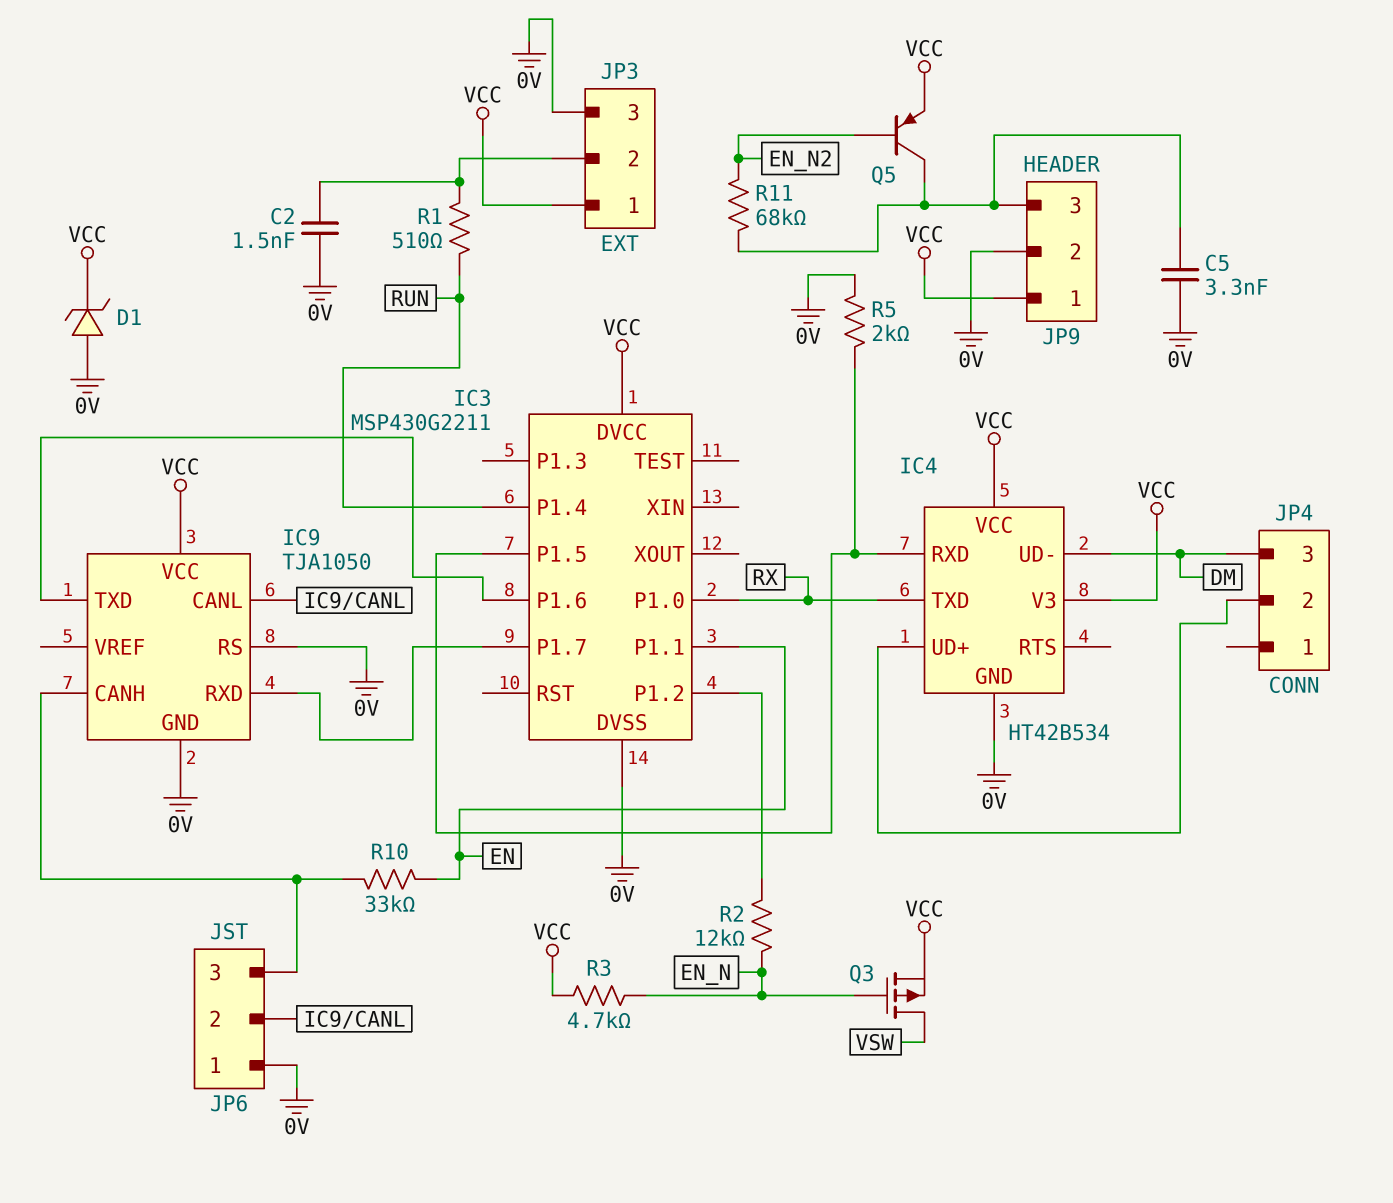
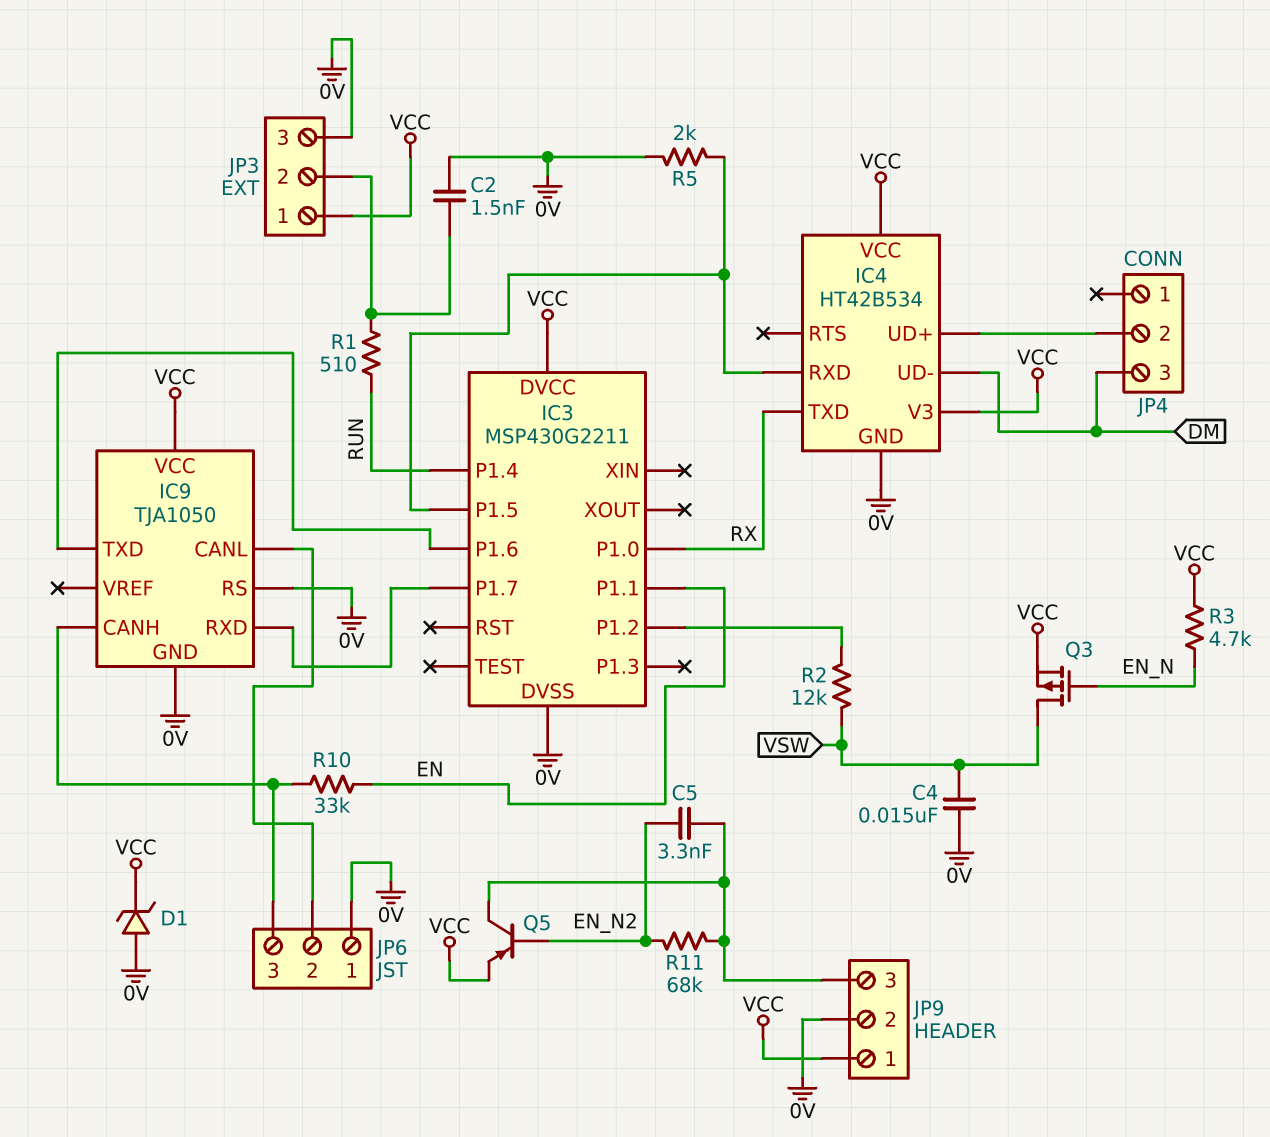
C4: none -> 15nF (0V, VSW)
C5: 3.3nF (0V, JP9/3) -> 3.3nF (EN_N2, JP9/3)
R2: 12k (EN_N, IC3/P1.2) -> 12k (IC3/P1.2, VSW)

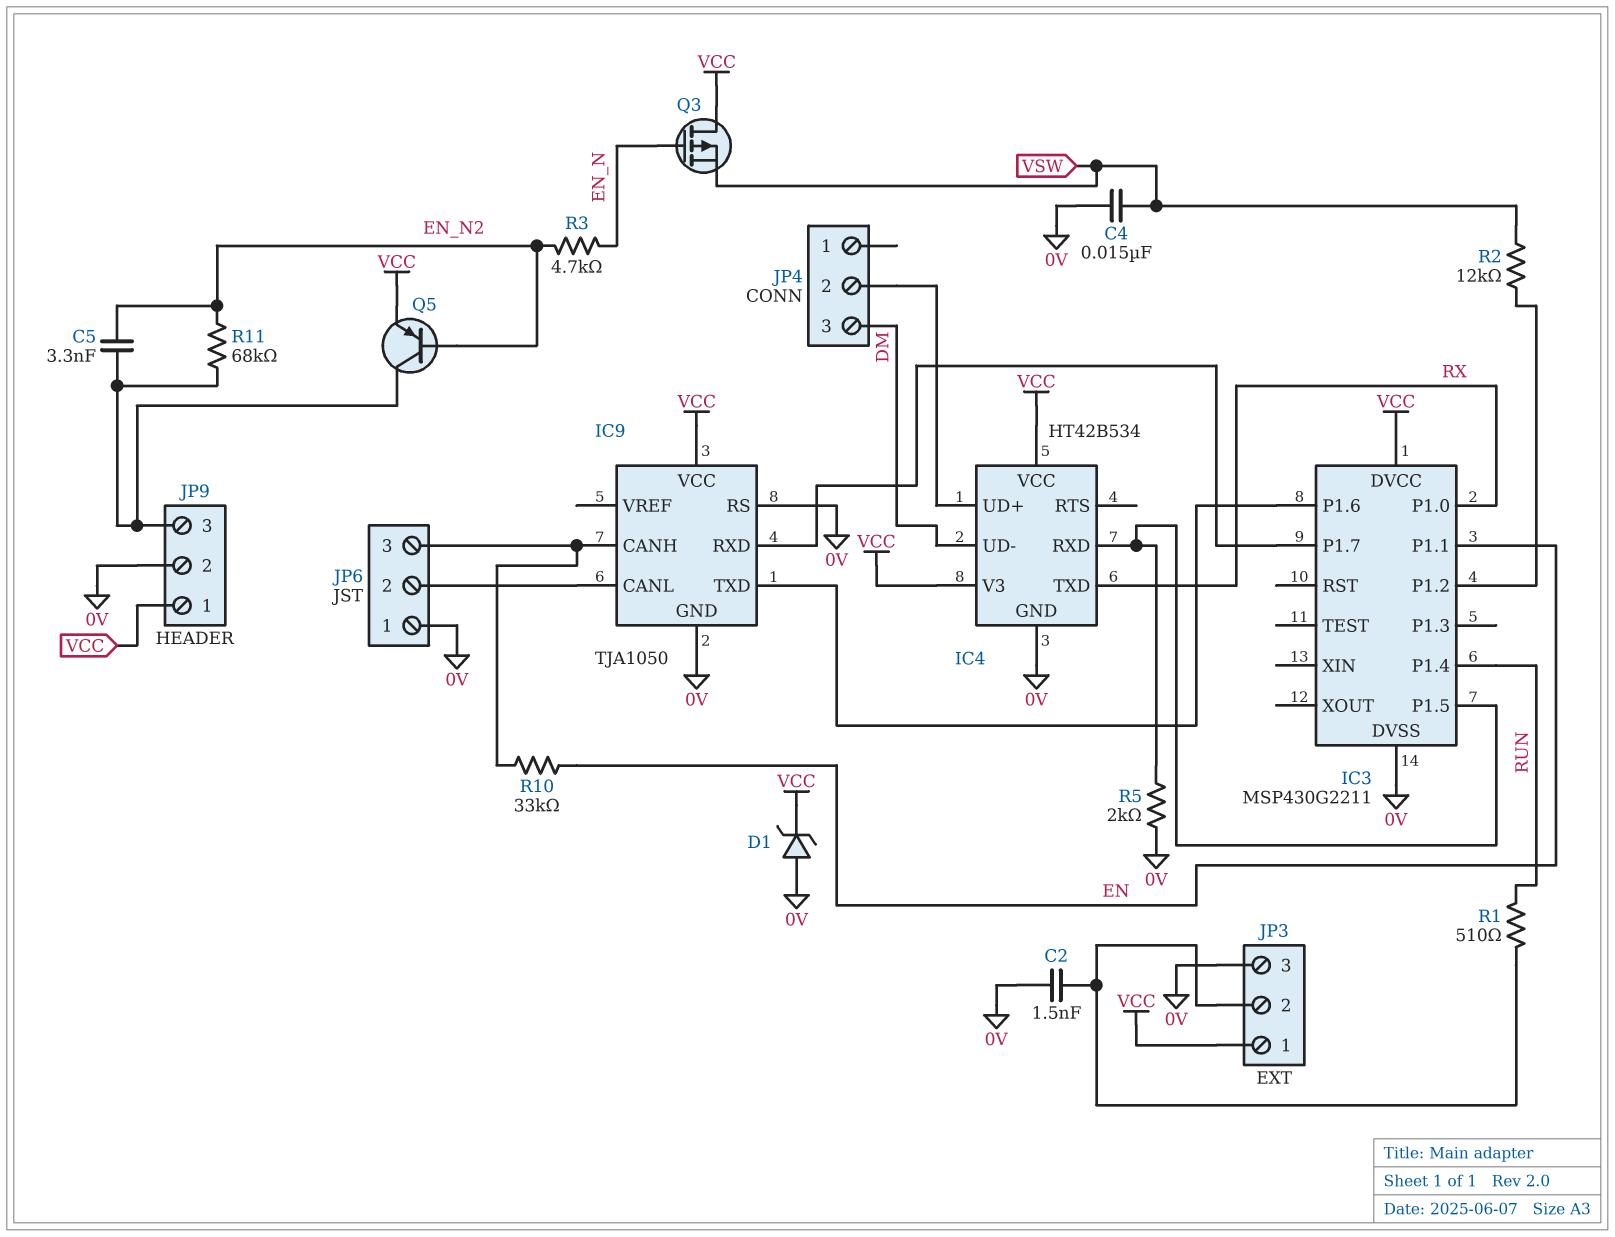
Q3: PMOS (G EN_N, D VSW, S VCC) -> PMOS (G EN_N, D VCC, S VSW)
R3: 4.7k (EN_N, VCC) -> 4.7k (EN_N, EN_N2)

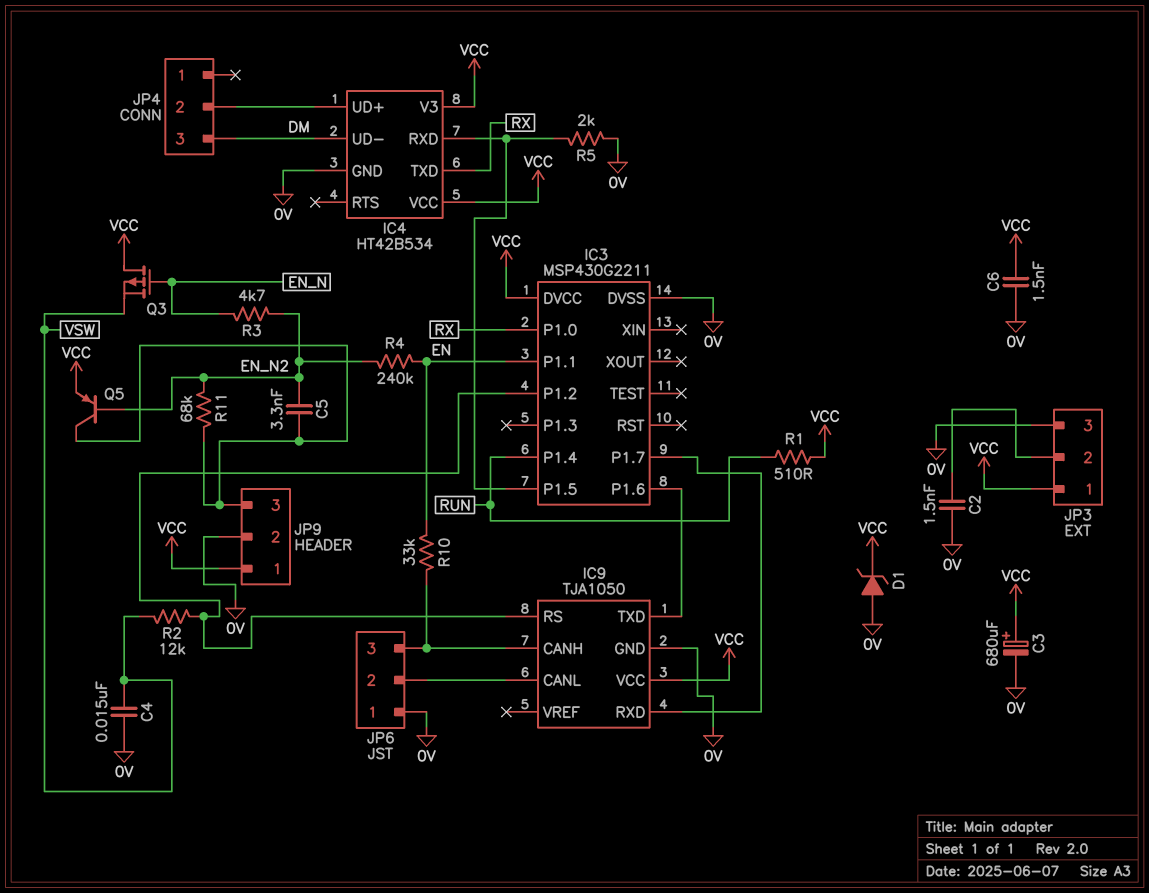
C3: none -> 680uF (plus VCC, minus 0V)
C6: none -> 1.5nF (0V, VCC)
IC9 pin RS: 0V -> IC3/P1.2
R1: 510 (JP3/2, RUN) -> 510 (RUN, VCC)
R4: none -> 240k (EN, EN_N2)

